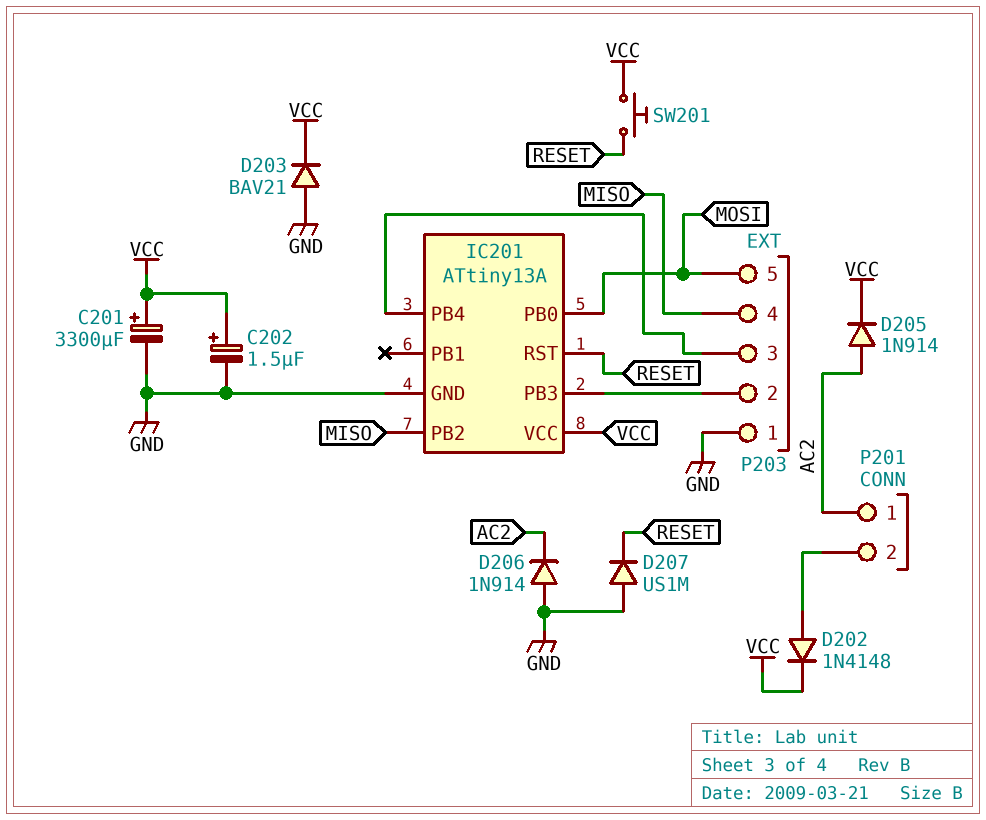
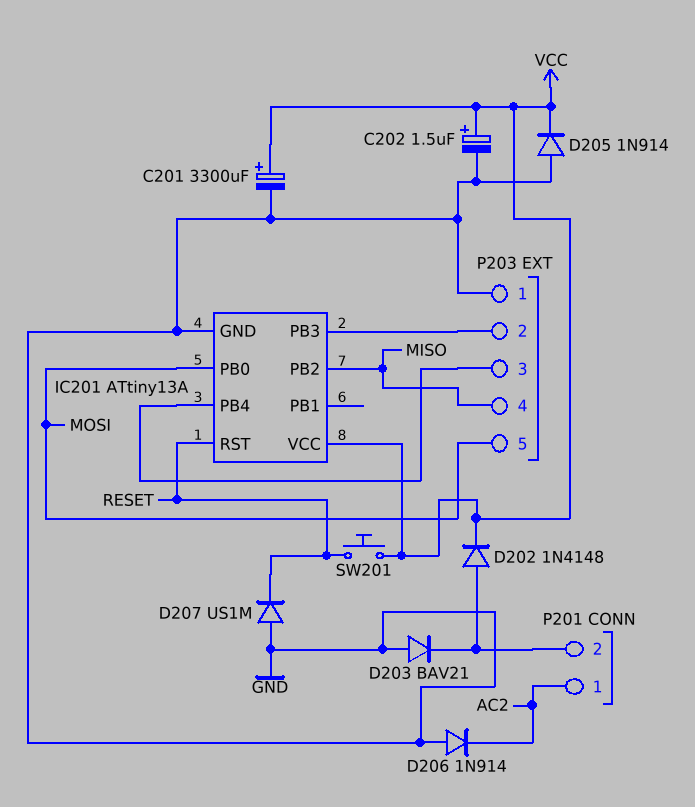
D203: diode BAV21 (A GND, K VCC) -> diode BAV21 (A GND, K P201/2)
D205: diode 1N914 (A AC2, K VCC) -> diode 1N914 (A GND, K VCC)

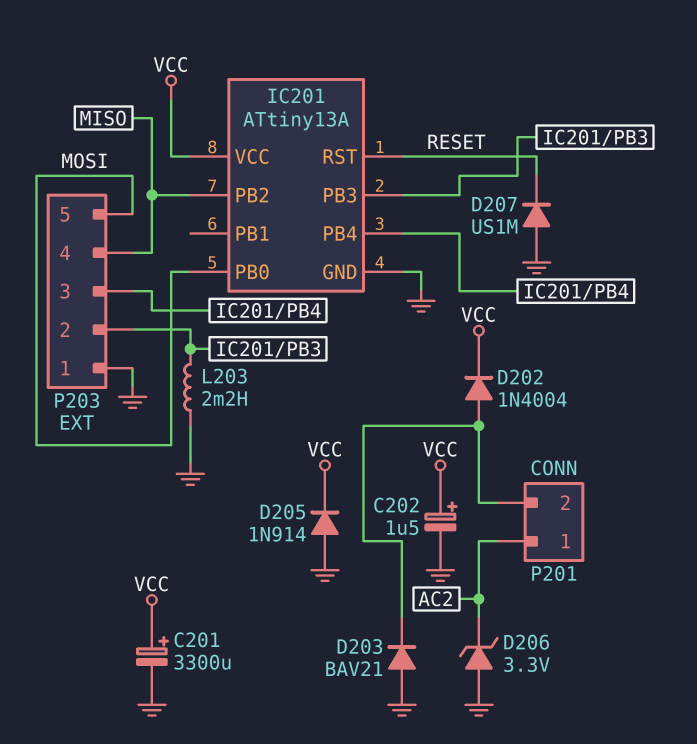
D202: diode 1N4148 (A P201/2, K VCC) -> diode 1N4004 (A P201/2, K VCC)
D206: diode 1N914 (A GND, K AC2) -> zener 3.3V (A GND, K AC2)
L203: none -> 2.2mH (GND, IC201/PB3)
SW201: button (RESET, VCC) -> none

